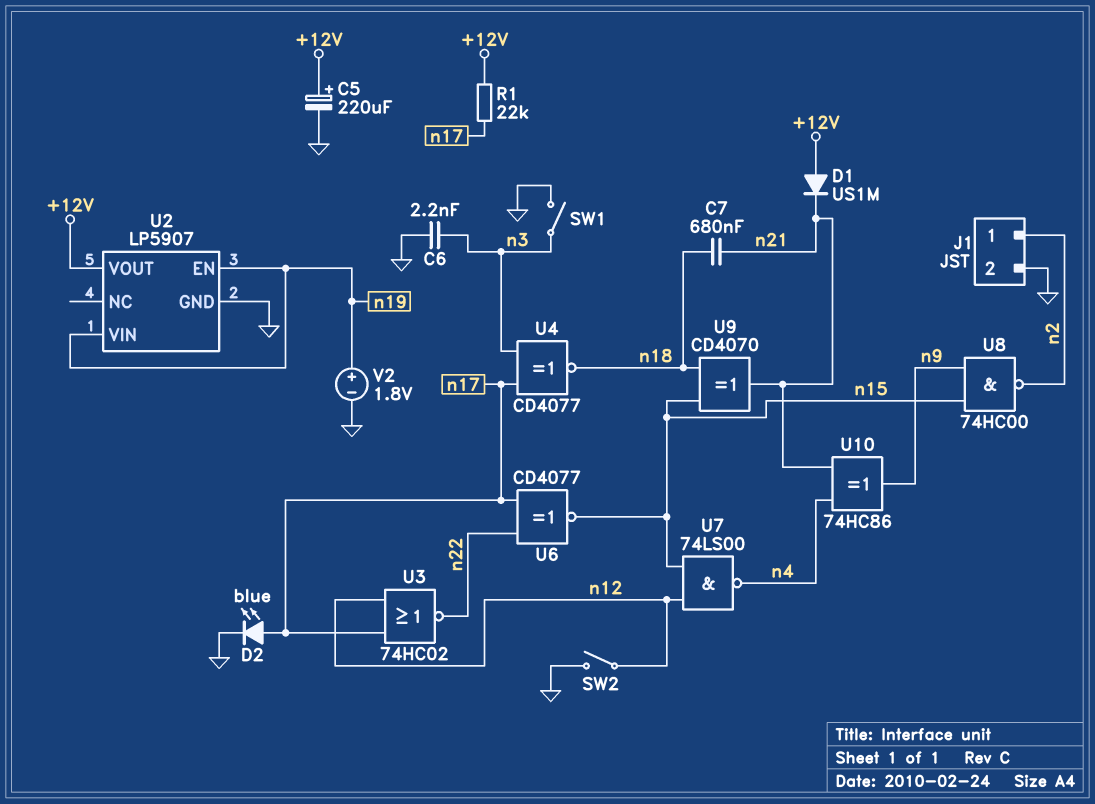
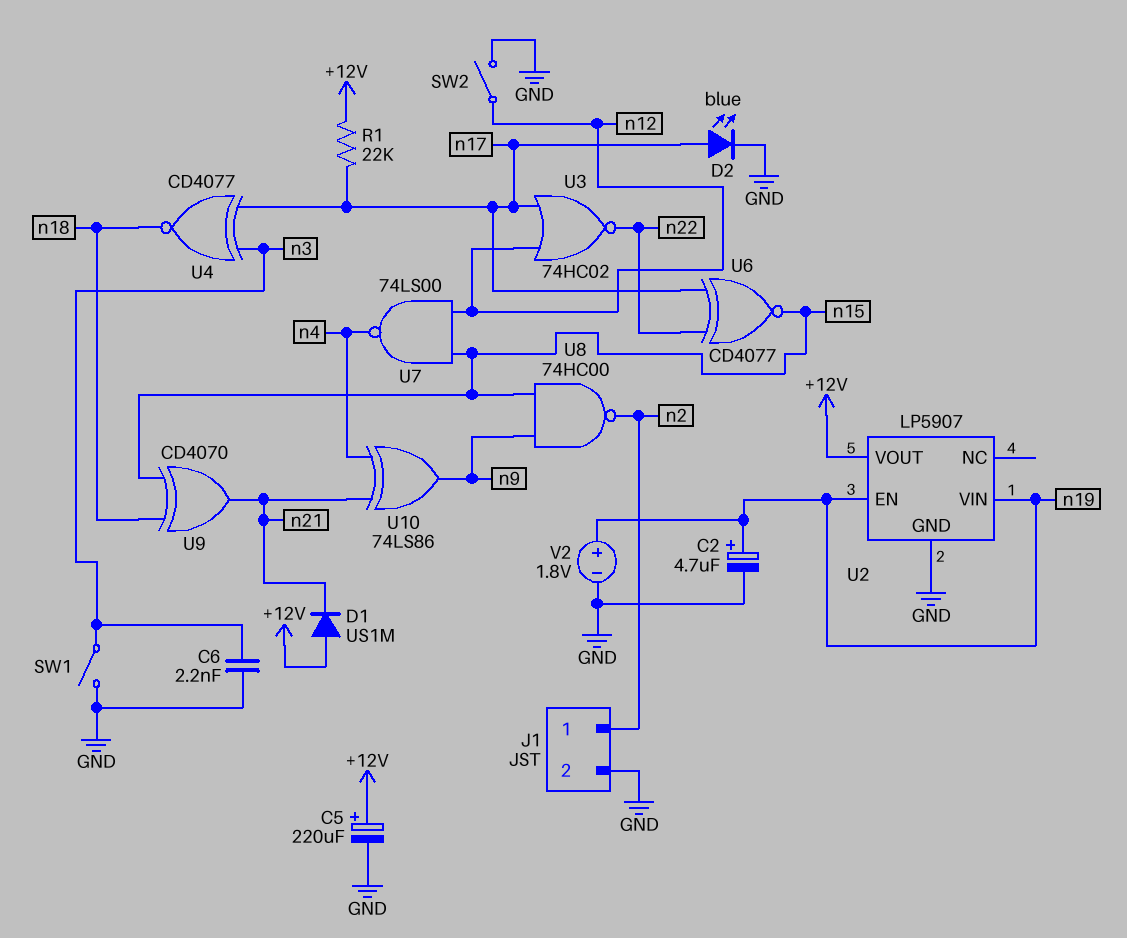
C2: none -> 4.7uF (plus n19, minus GND)
C7: 680nF (n18, n21) -> none
U10: XOR 74HC86 (in n4, in n21, out n9) -> XOR 74LS86 (in n4, in n21, out n9)

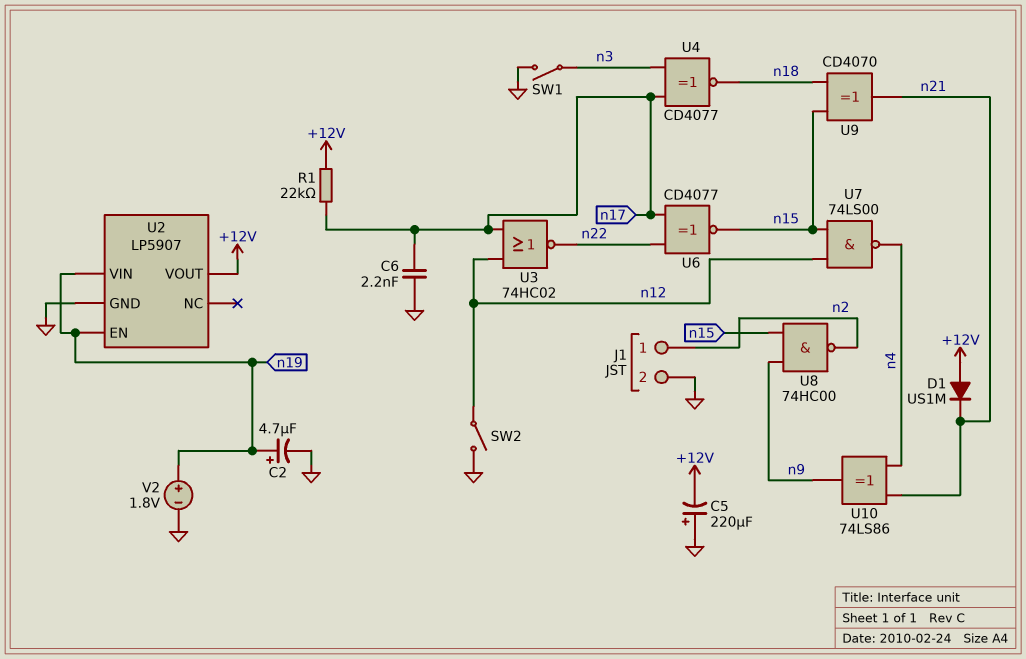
C5: 220uF (plus +12V, minus GND) -> 220uF (plus GND, minus +12V)
C6: 2.2nF (GND, n3) -> 2.2nF (GND, n17)
D2: LED blue (A n17, K GND) -> none

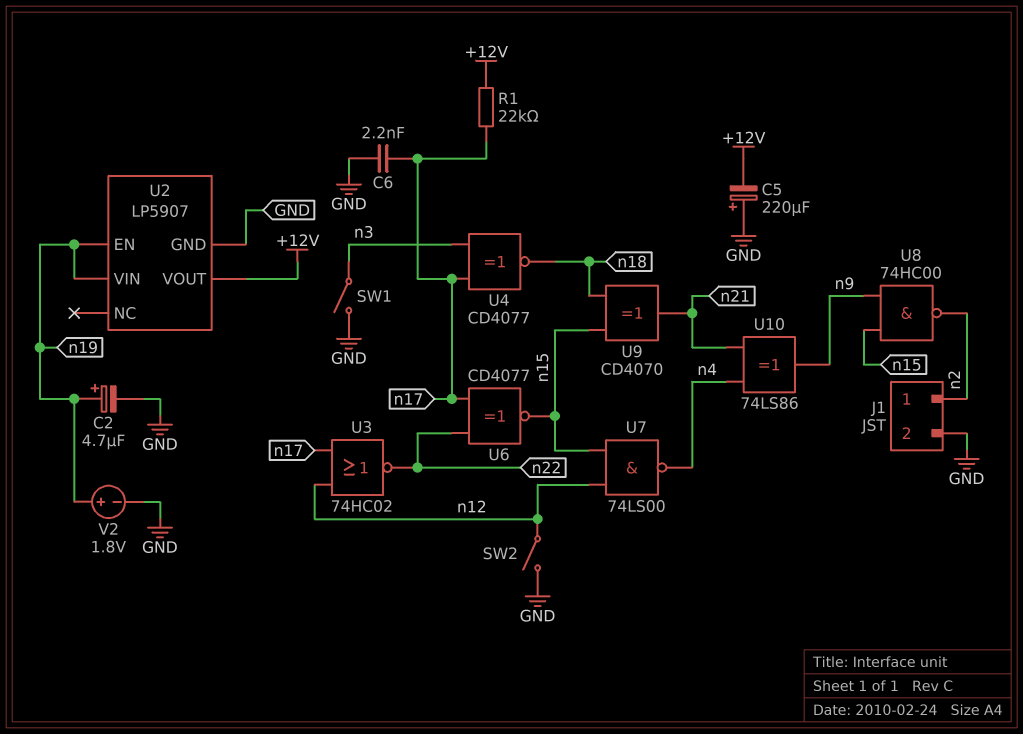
D1: diode US1M (A +12V, K n21) -> none

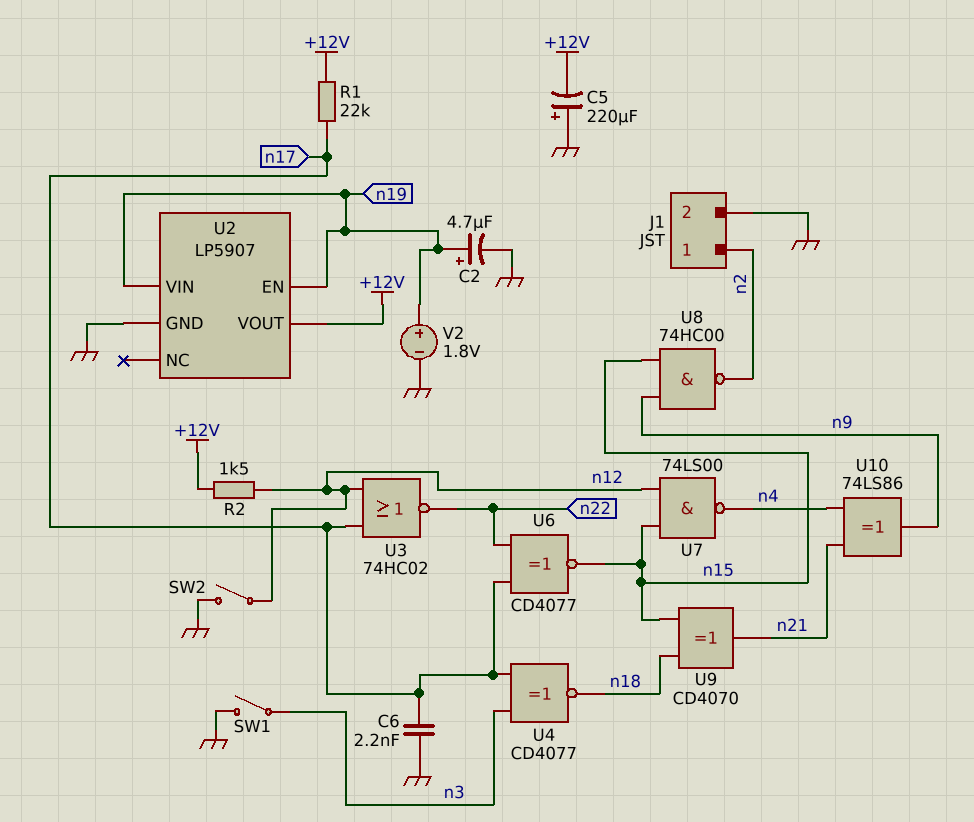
R2: none -> 1.5k (+12V, n12)

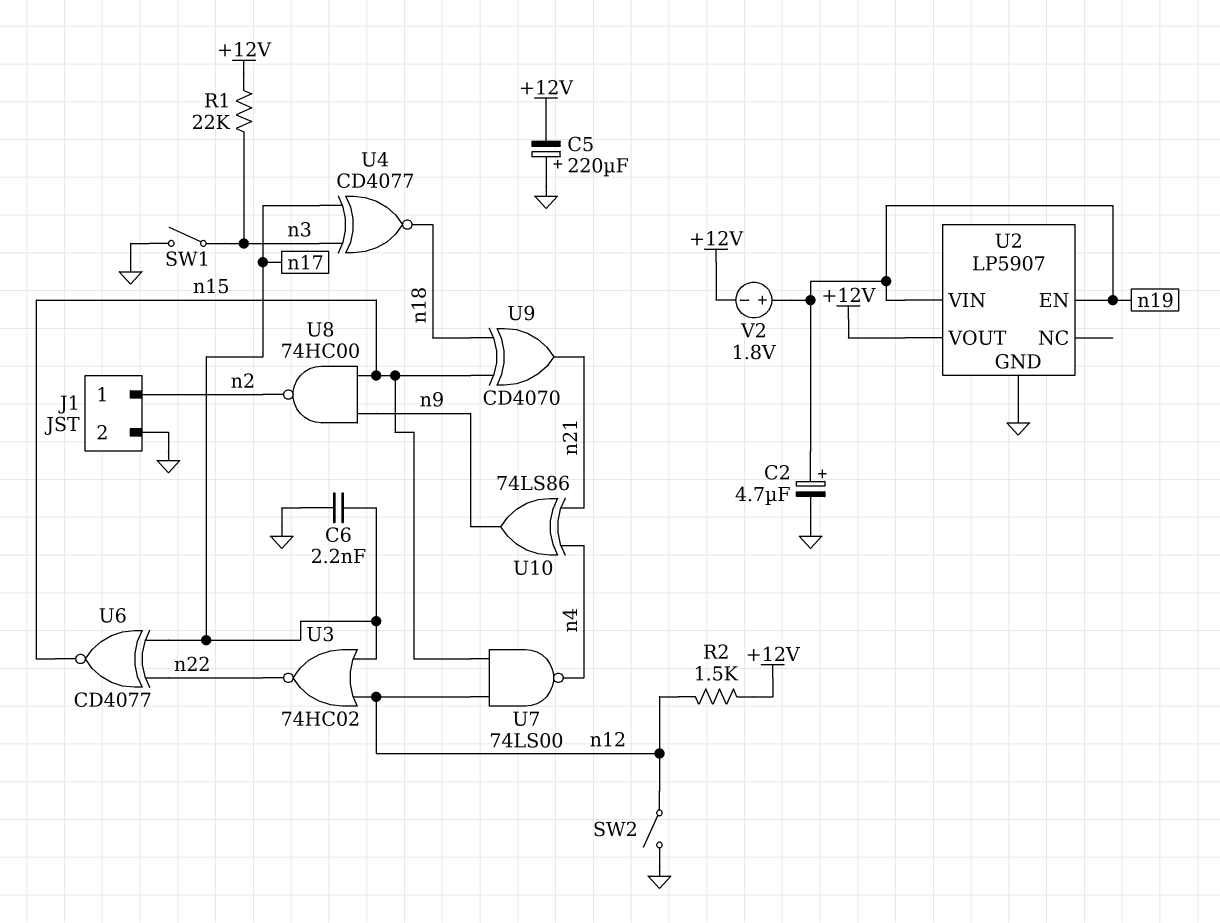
R1: 22k (+12V, n17) -> 22k (+12V, n3)
V2: 1.8V (plus n19, minus GND) -> 1.8V (plus n19, minus +12V)

